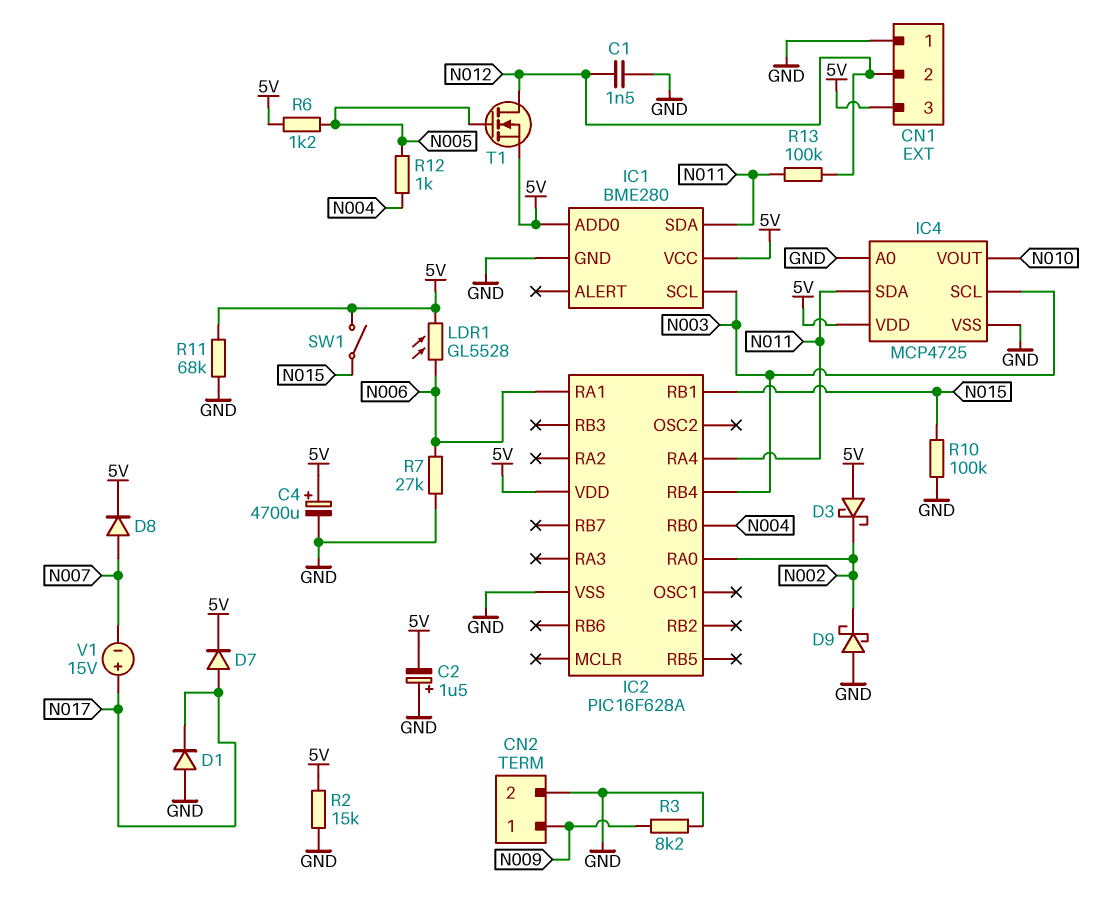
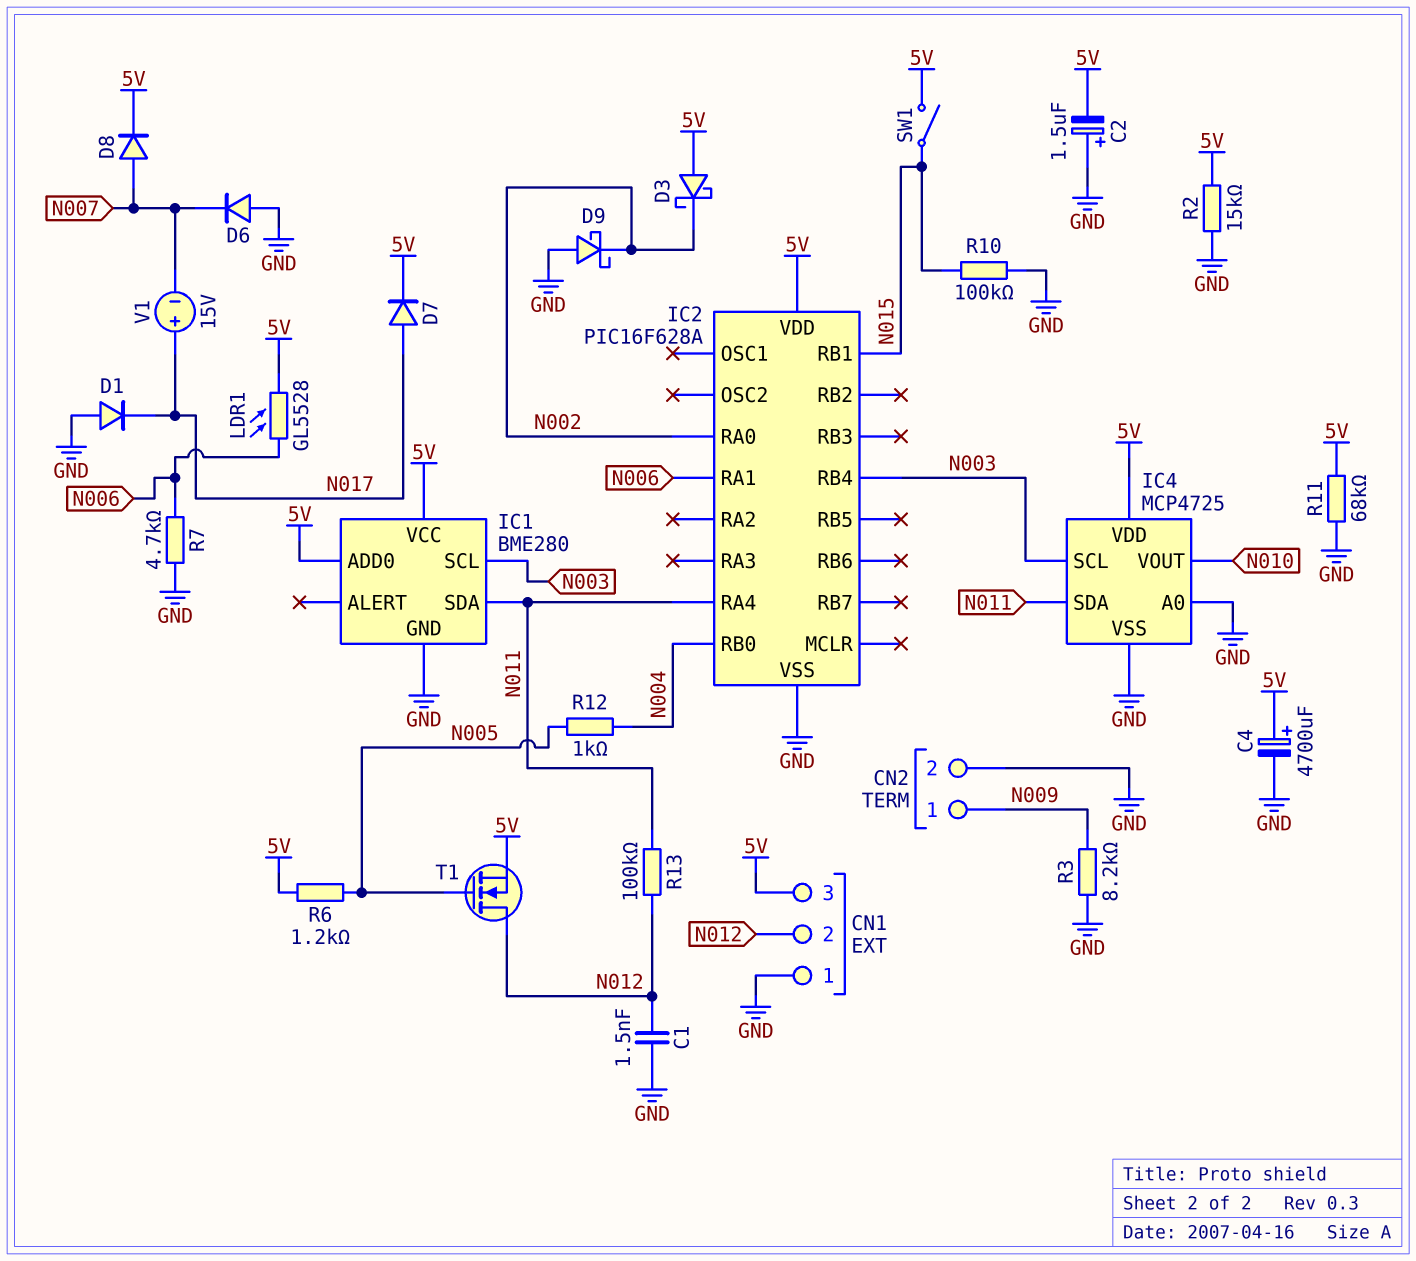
D6: none -> diode (A GND, K N007)
R7: 27k (GND, N006) -> 4.7k (GND, N006)

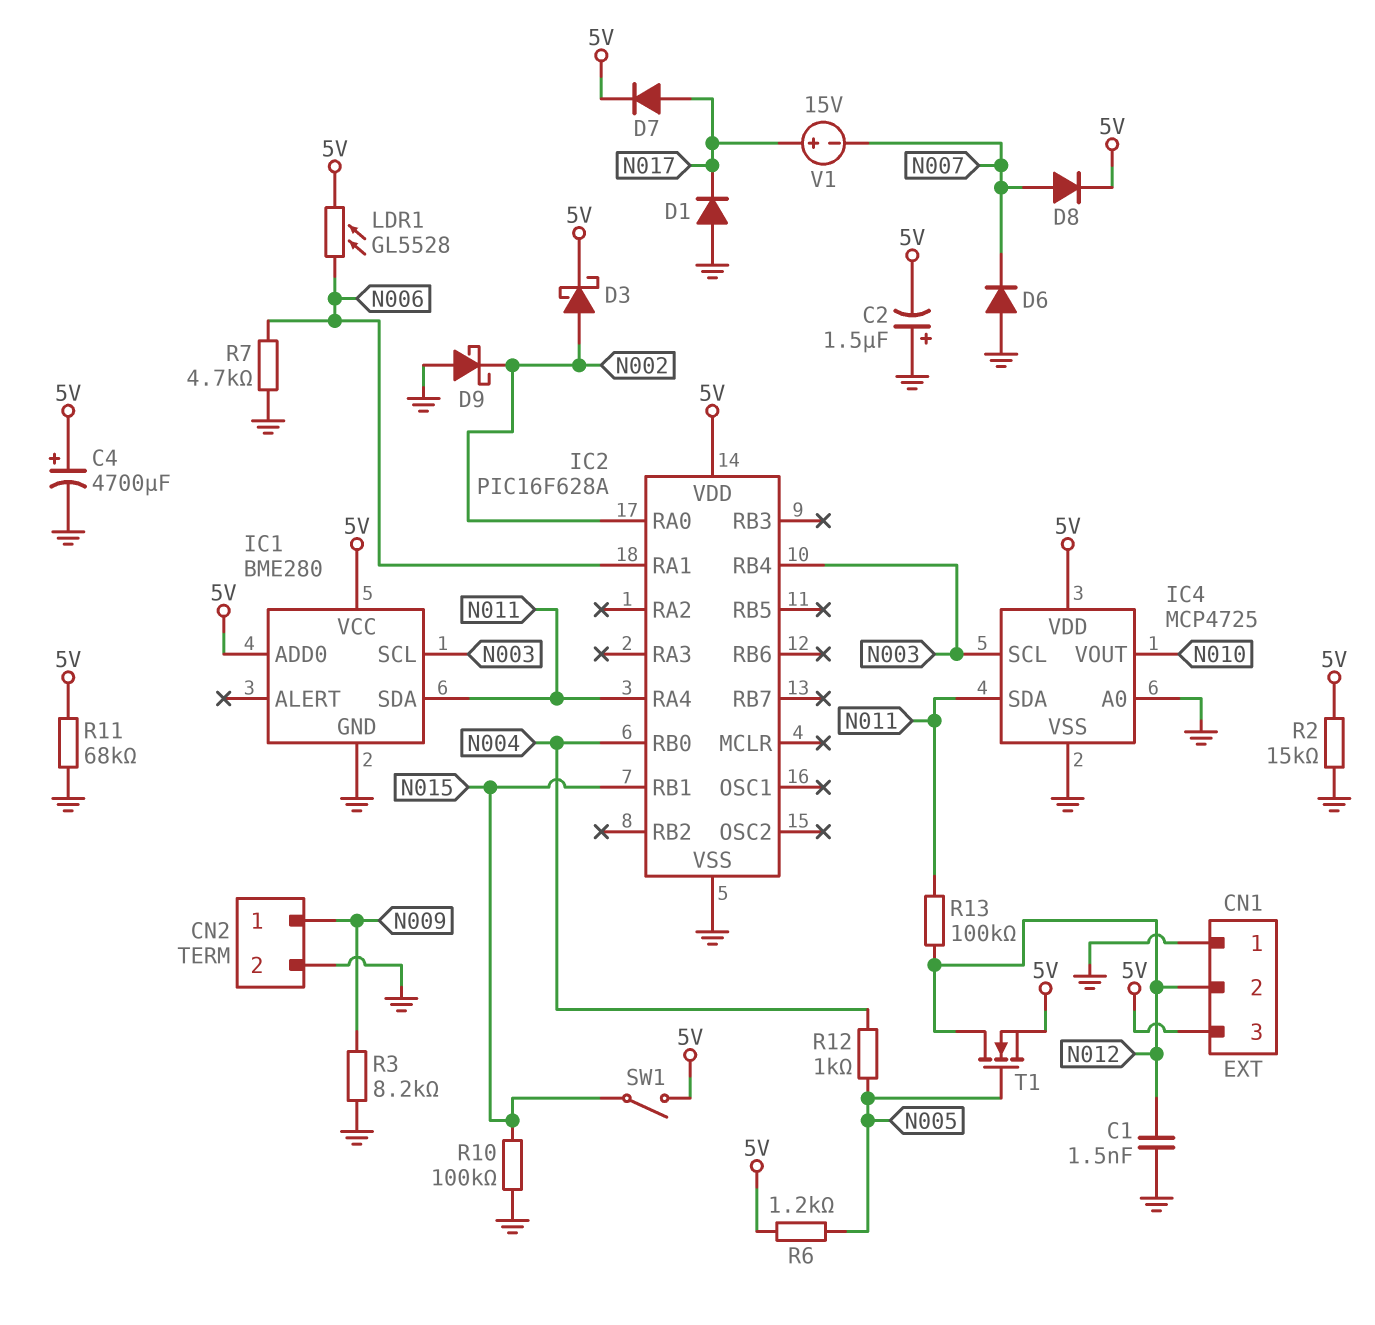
D3: schottky (A 5V, K N002) -> schottky (A N002, K 5V)

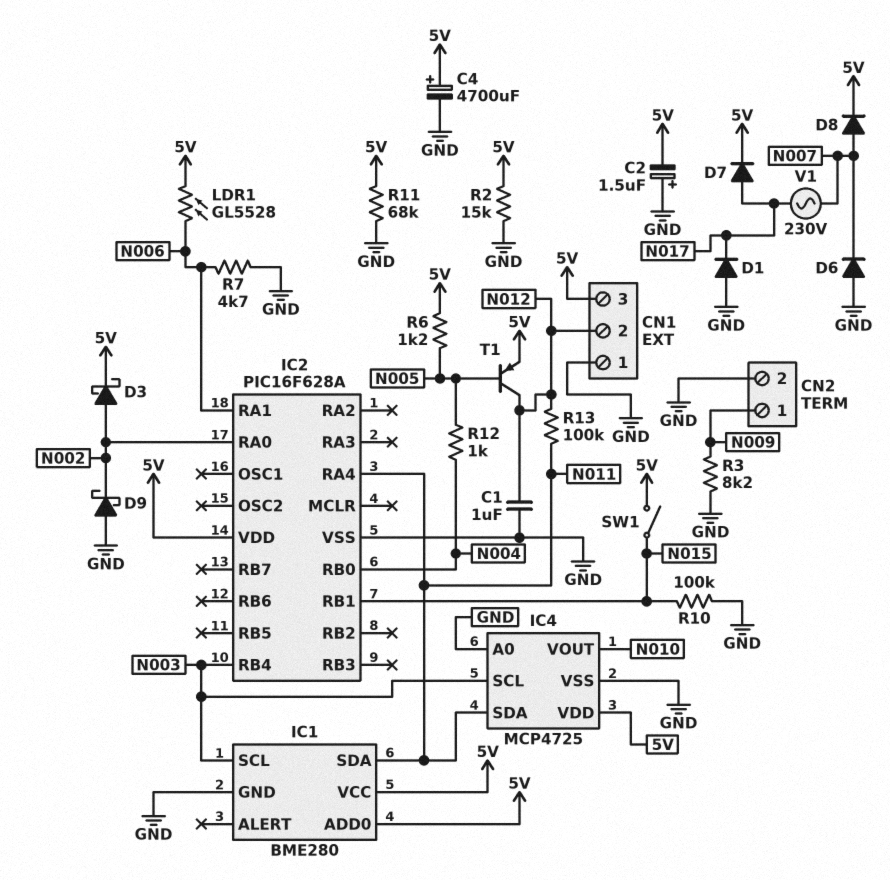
C1: 1.5nF (GND, N012) -> 1uF (GND, N012)
T1: NMOS (G N005, D N012, S 5V) -> PNP (B N005, C N012, E 5V)
V1: 15V (plus N017, minus N007) -> AC 230V (N007, N017)

